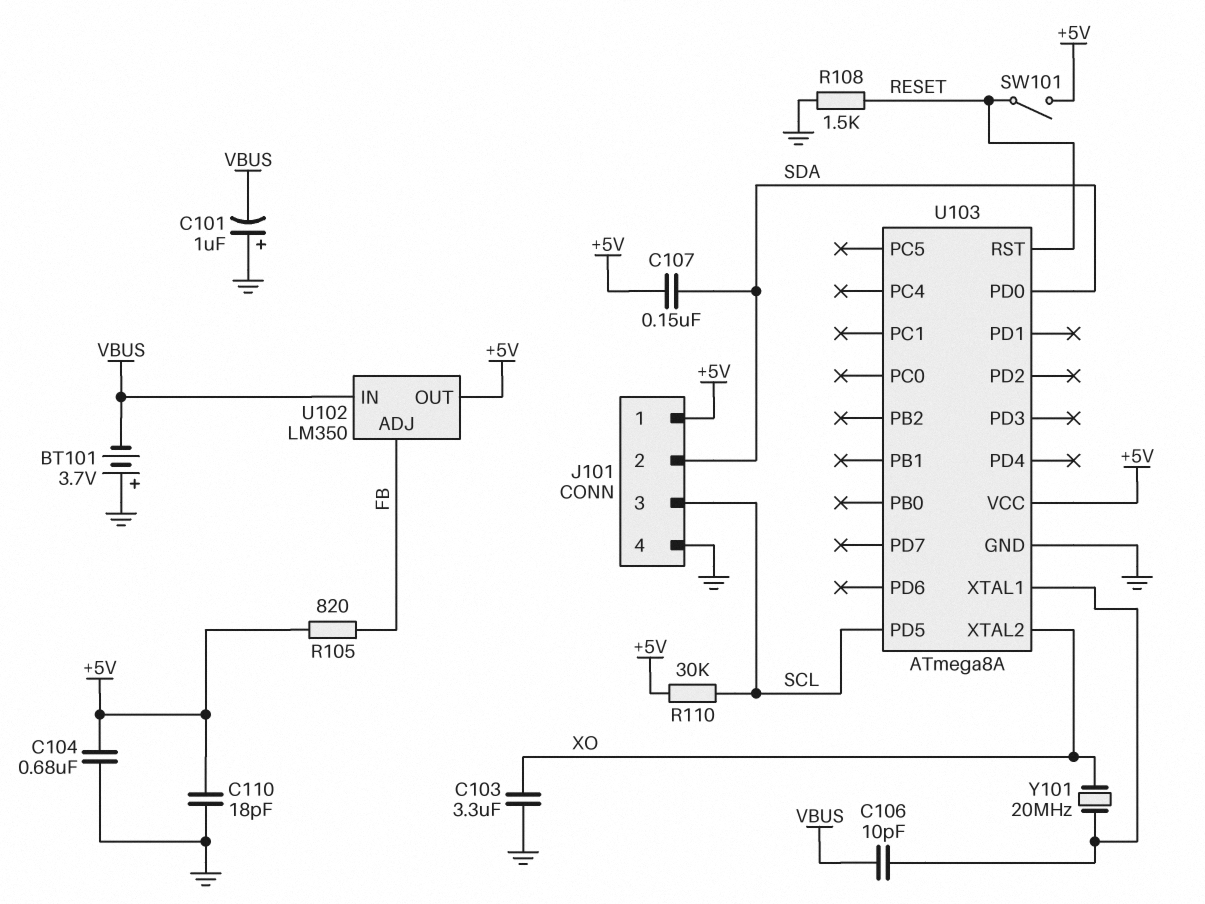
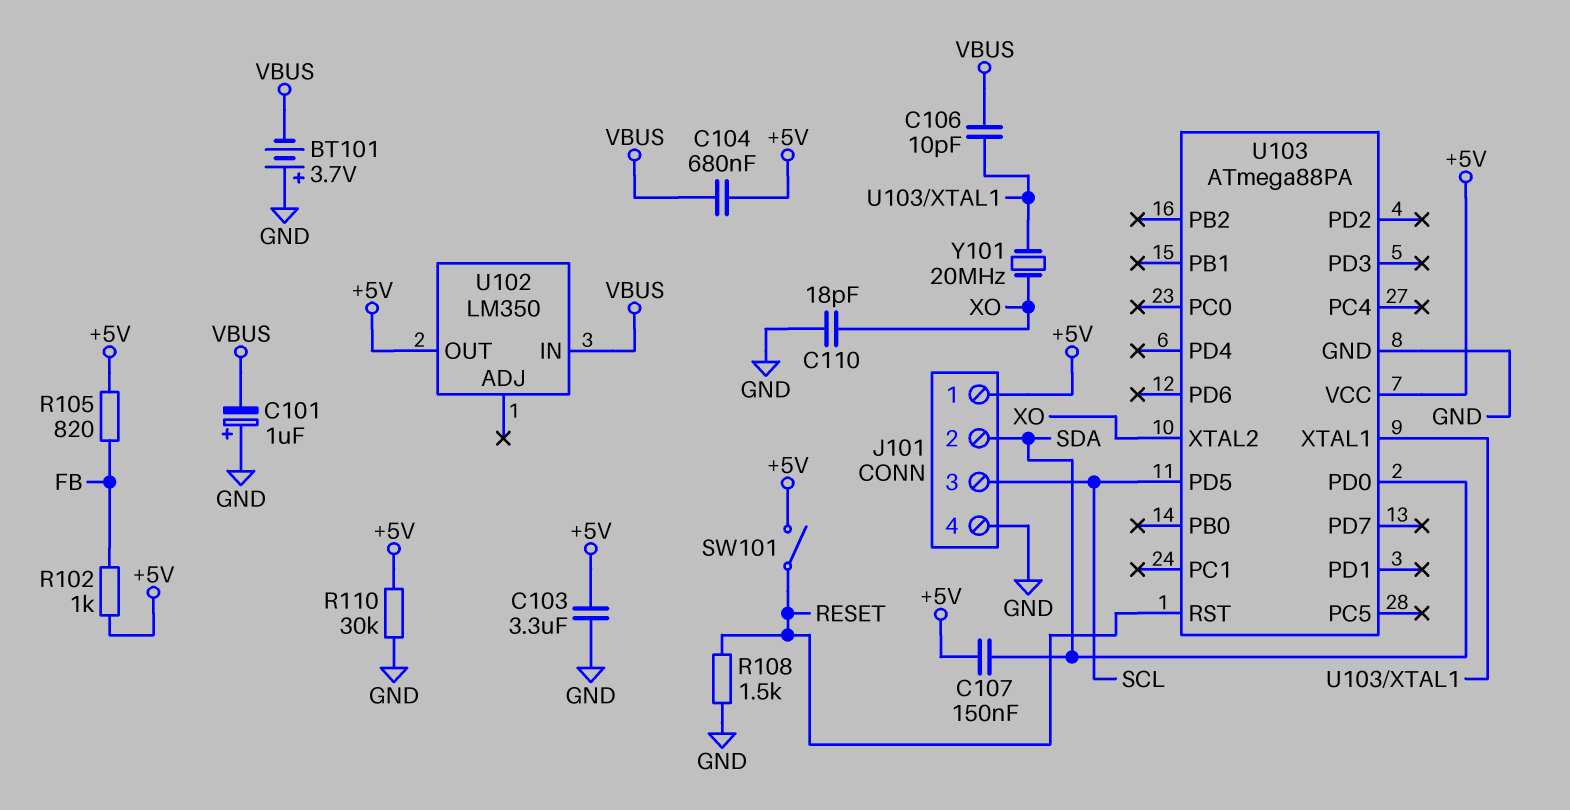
C103: 3.3uF (GND, XO) -> 3.3uF (+5V, GND)
C104: 680nF (+5V, GND) -> 680nF (+5V, VBUS)
C110: 18pF (+5V, GND) -> 18pF (GND, XO)
R102: none -> 1k (+5V, FB)
R110: 30k (+5V, SCL) -> 30k (+5V, GND)
U102 pin ADJ: FB -> none
U103: ATmega8A -> ATmega88PA

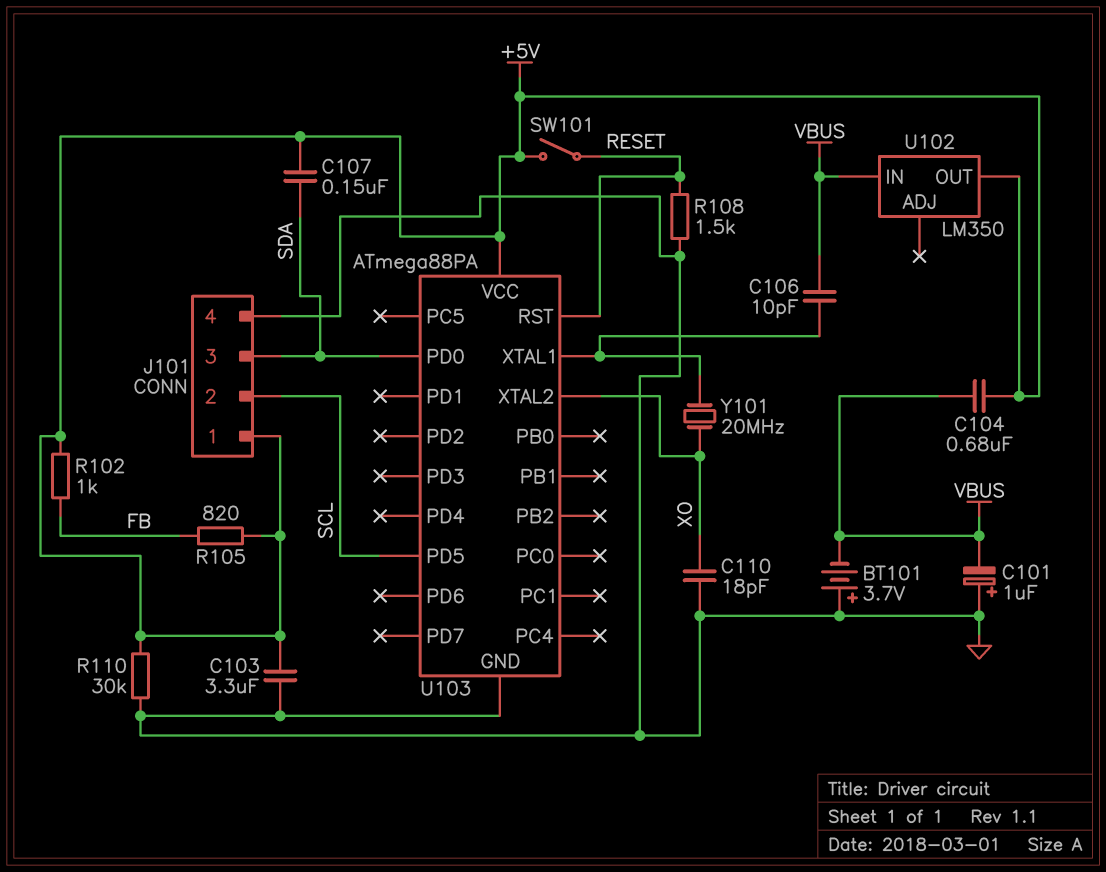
J101 pin 2: SDA -> SCL
J101 pin 3: SCL -> SDA

